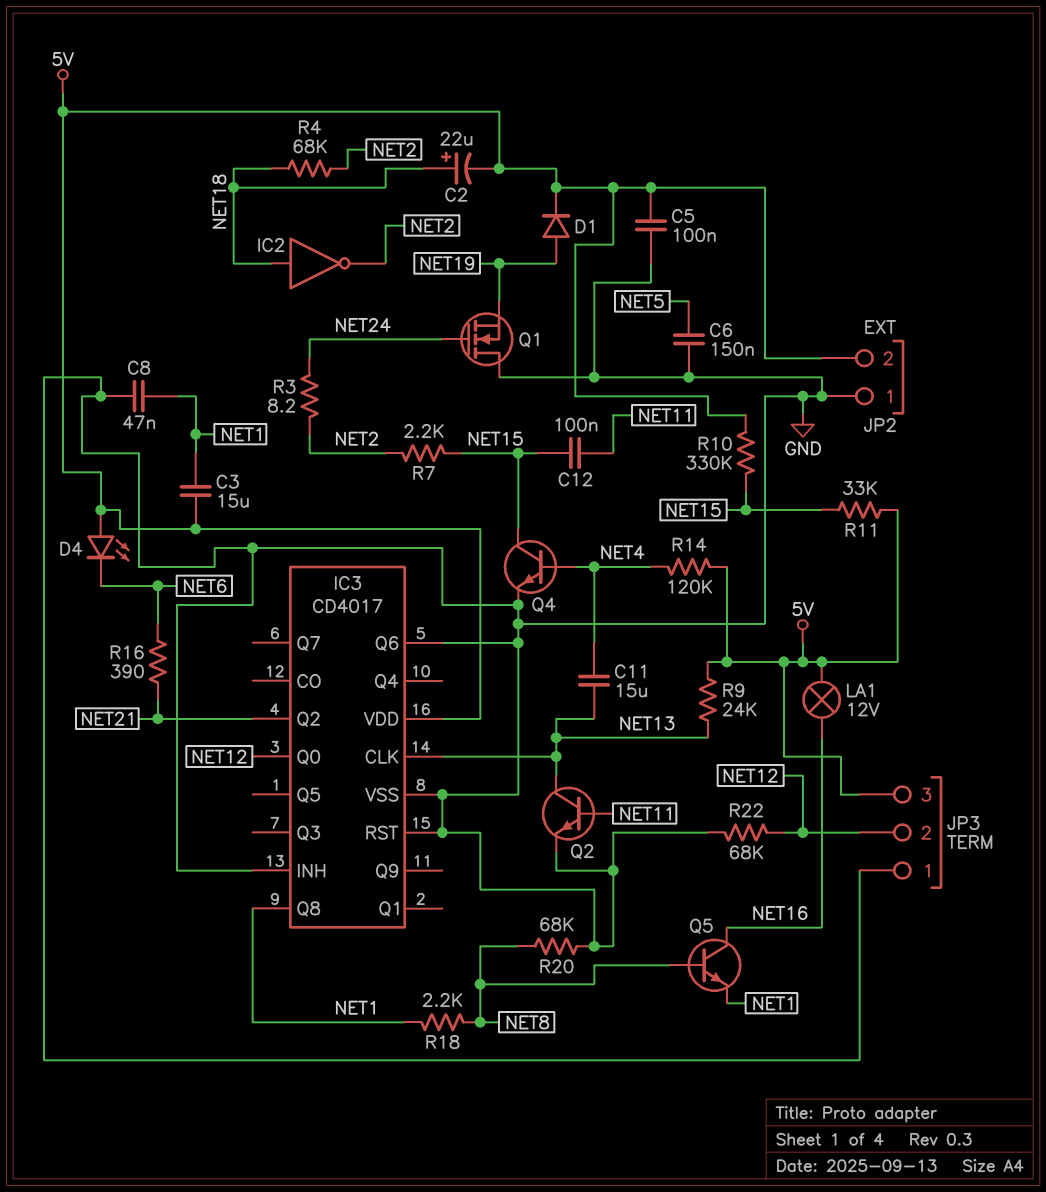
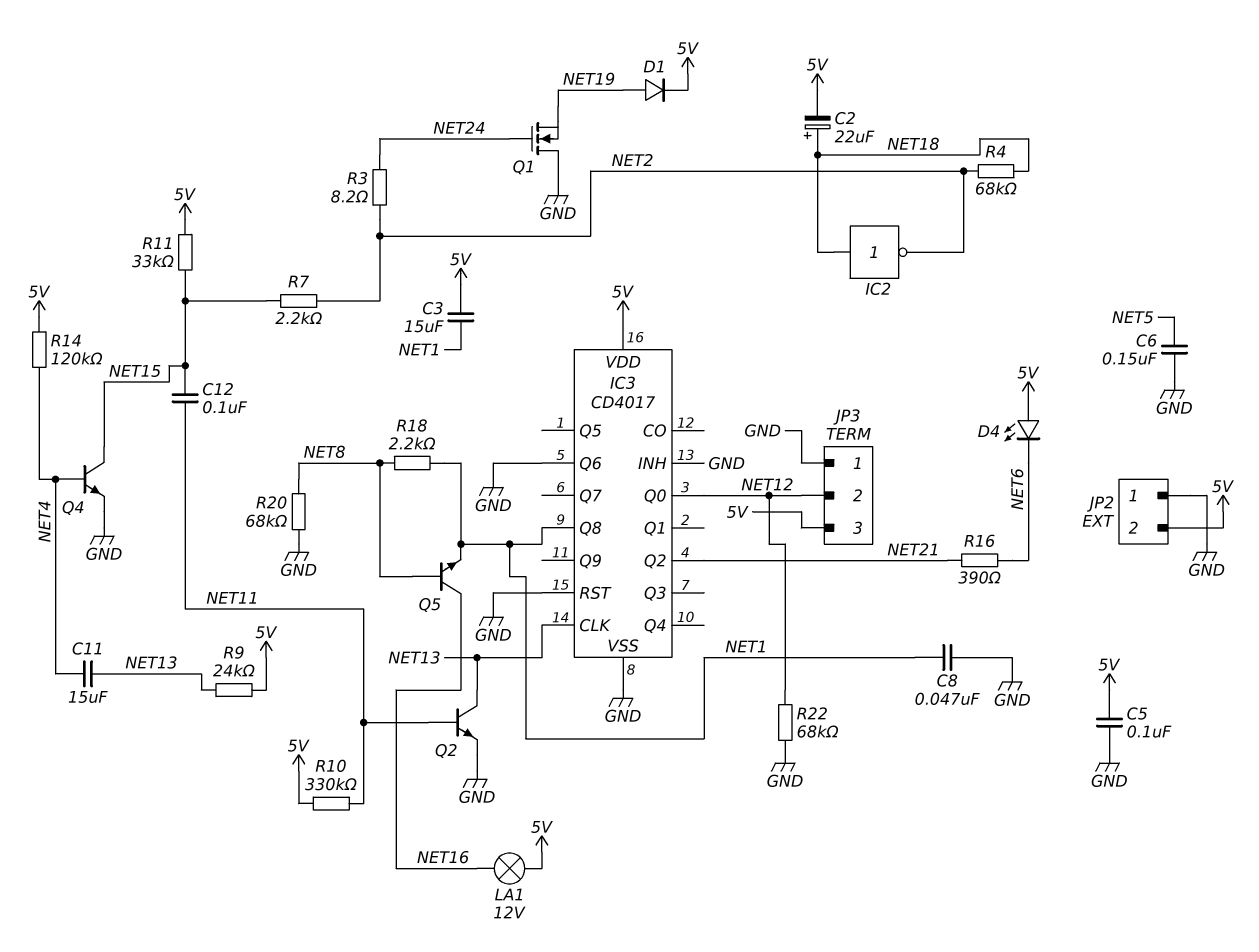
R10: 330k (5V, NET15) -> 330k (5V, NET11)

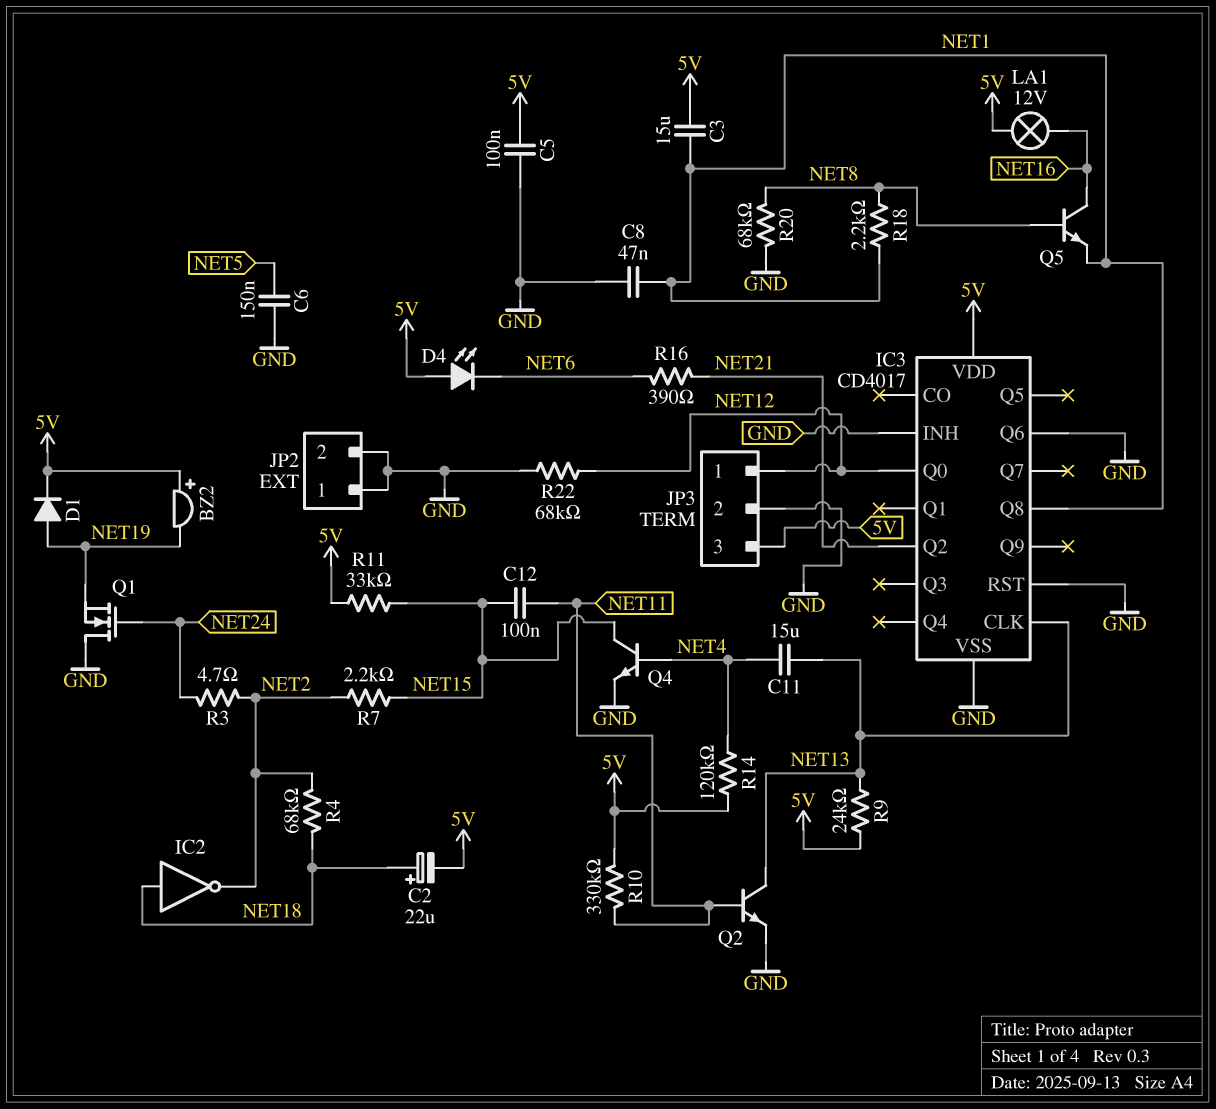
BZ2: none -> buzzer (plus 5V, minus NET19)
JP2 pin 2: 5V -> GND
JP3 pin 1: GND -> NET12
JP3 pin 2: NET12 -> GND
R3: 8.2 (NET2, NET24) -> 4.7 (NET2, NET24)

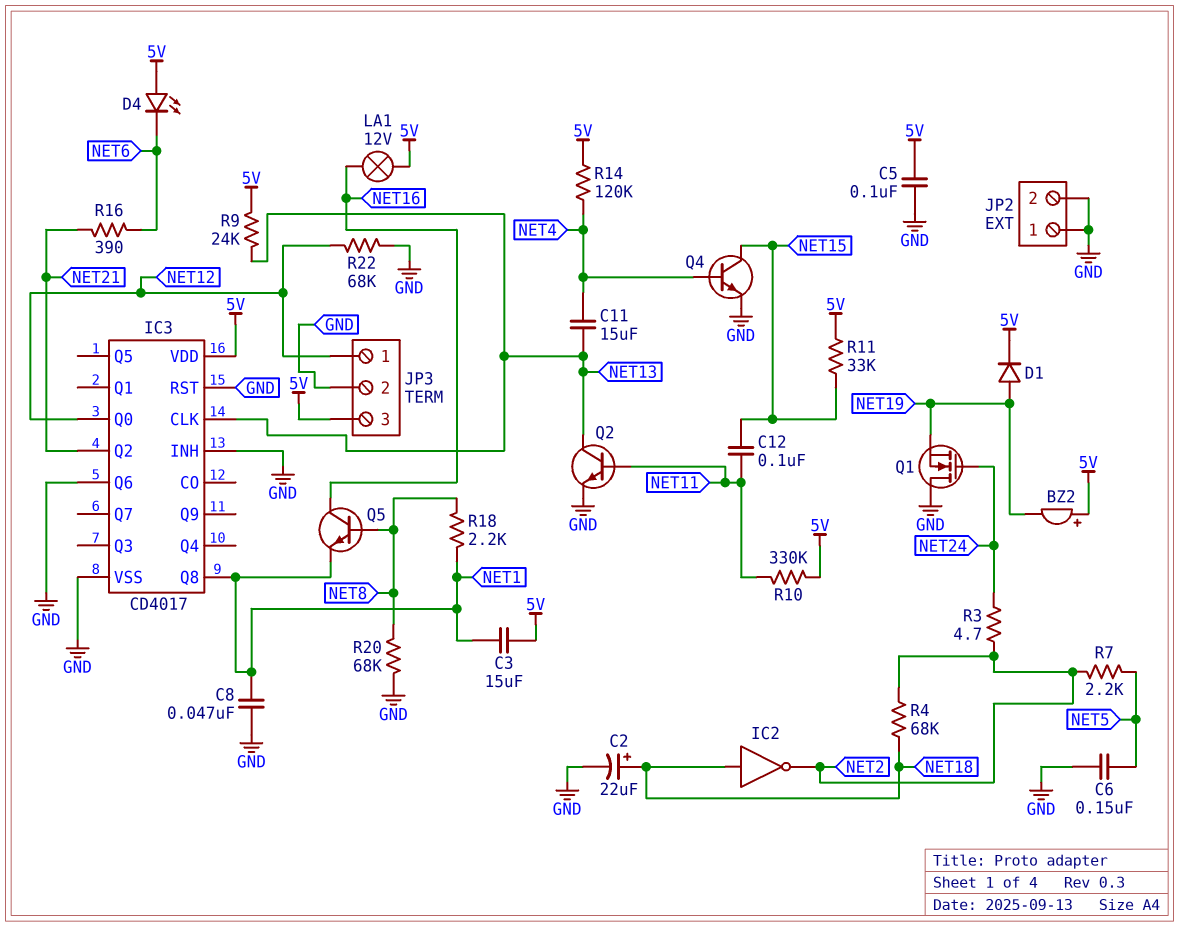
C2: 22uF (plus NET18, minus 5V) -> 22uF (plus NET18, minus GND)
R7: 2.2k (NET2, NET15) -> 2.2k (NET2, NET5)

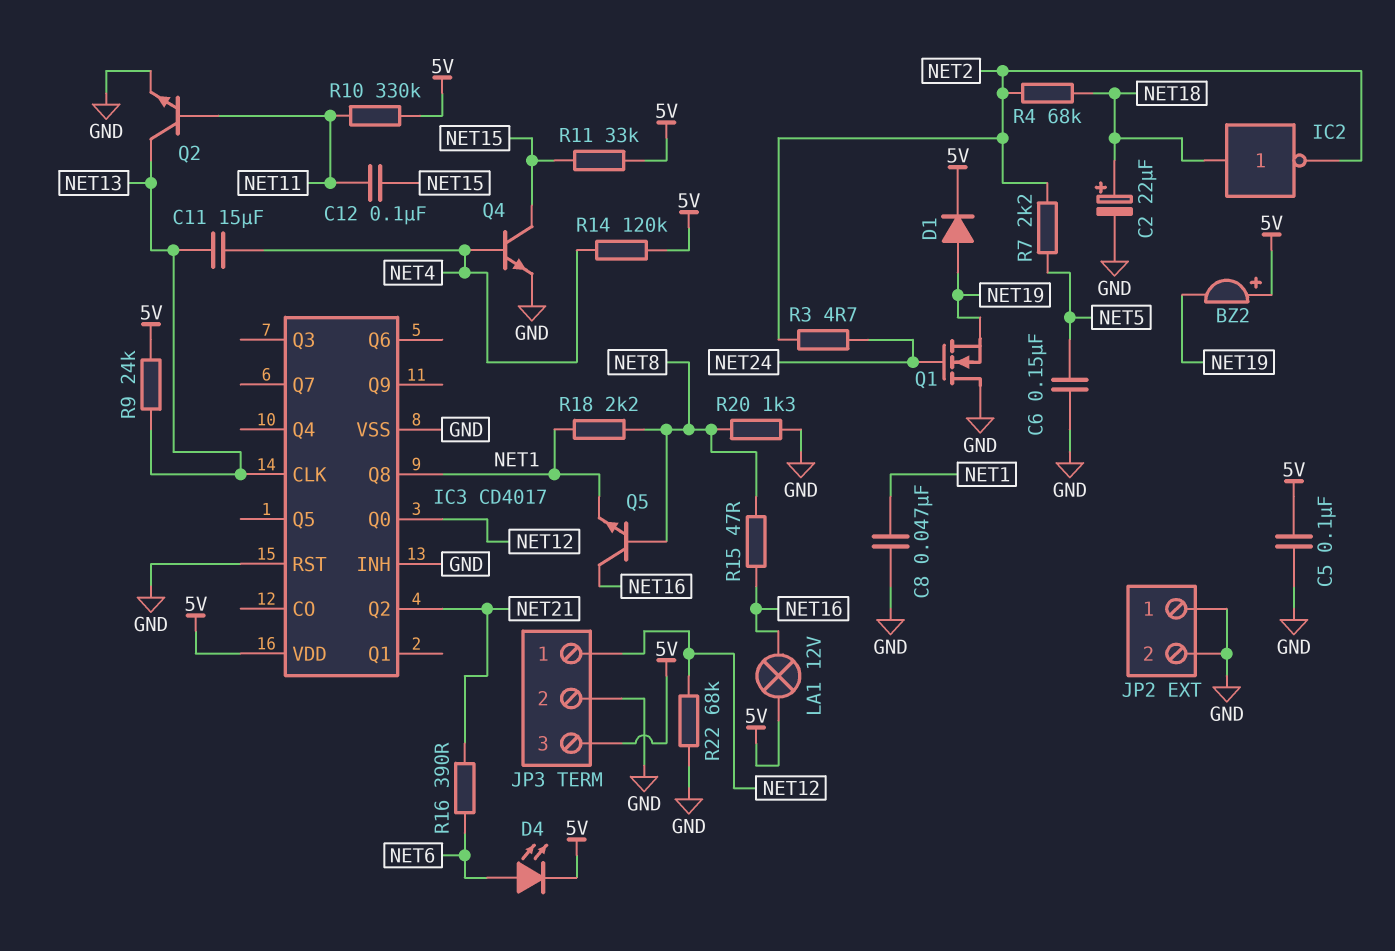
C3: 15uF (5V, NET1) -> none
D4: LED (A 5V, K NET6) -> LED (A NET6, K 5V)
IC3 pin Q6: GND -> none
R15: none -> 47 (NET8, NET16)
R20: 68k (GND, NET8) -> 1.3k (GND, NET8)

